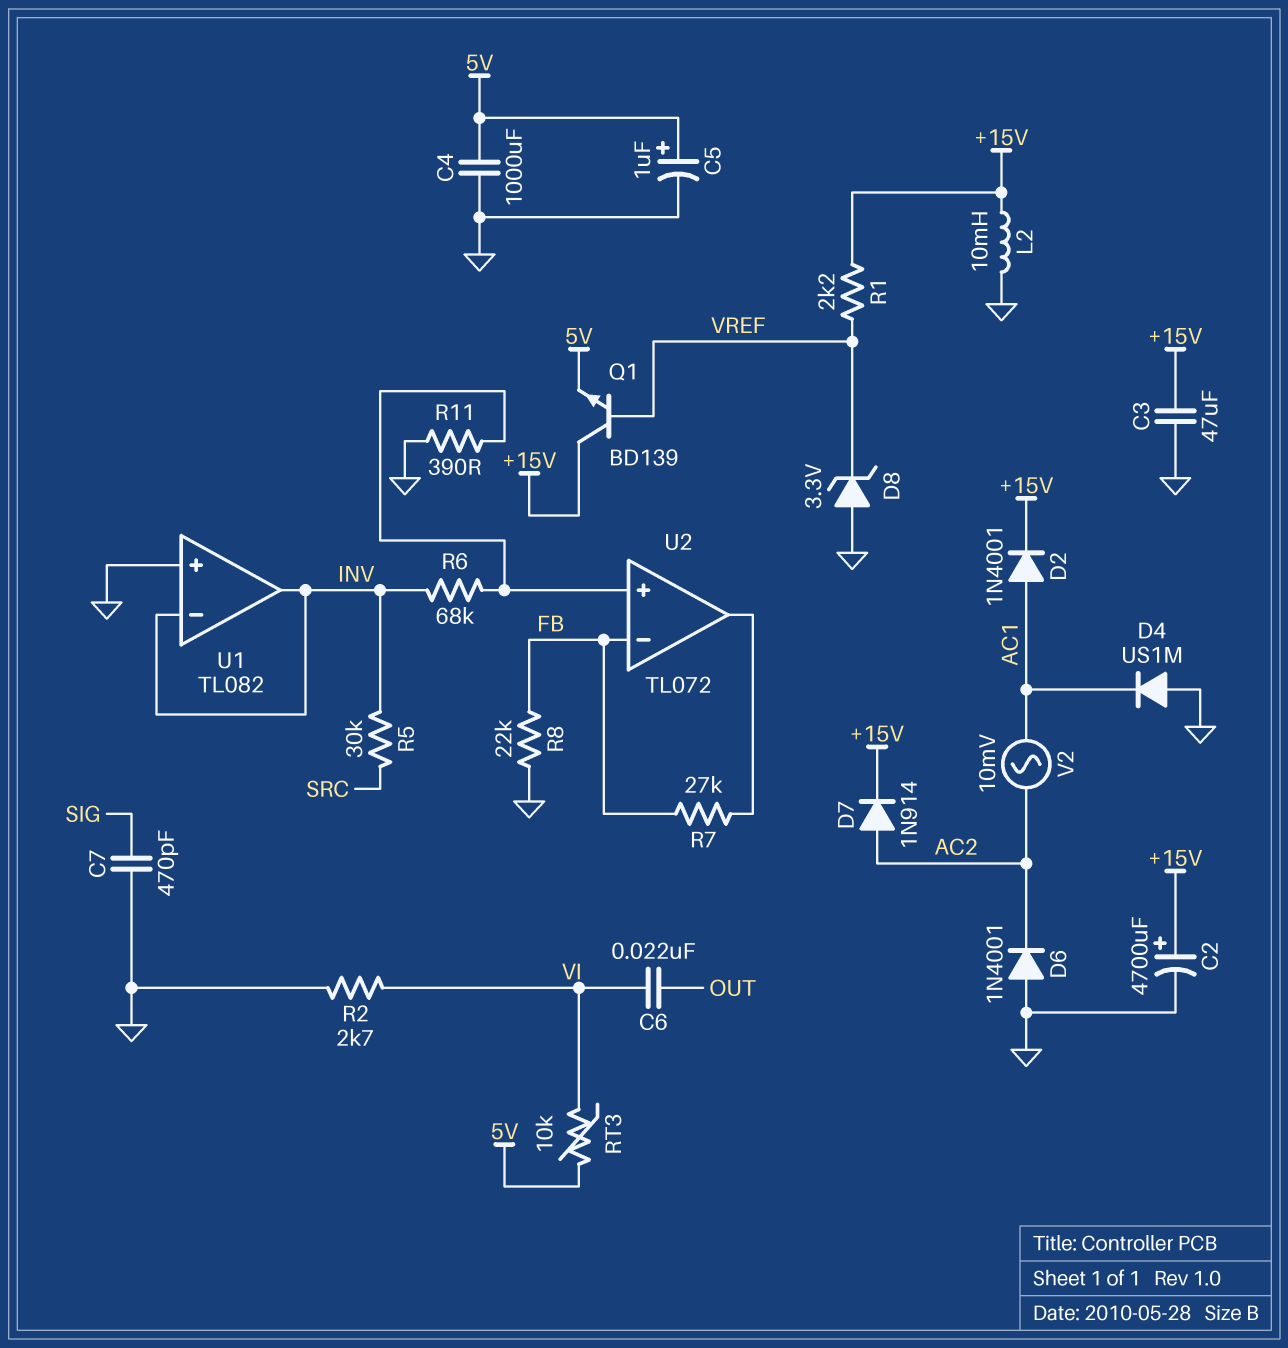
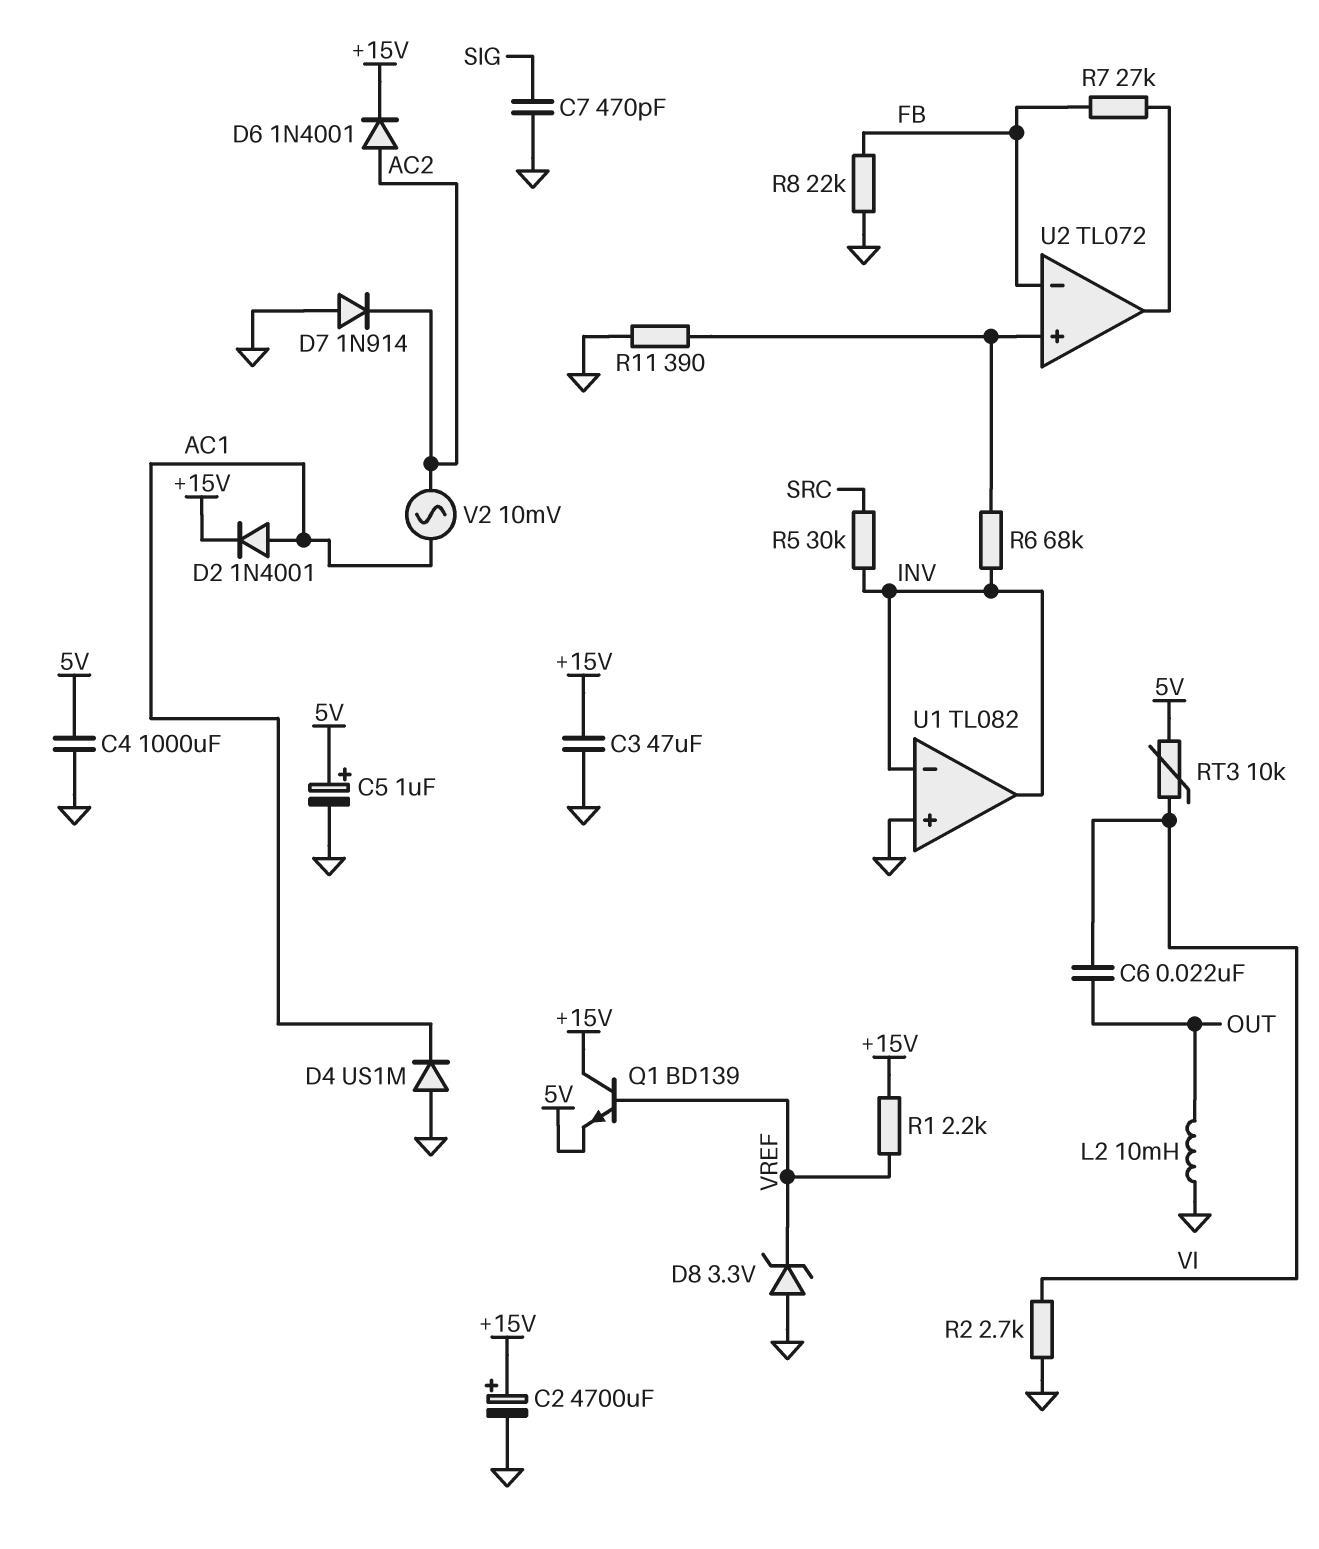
D6: diode 1N4001 (A GND, K AC2) -> diode 1N4001 (A AC2, K +15V)
D7: diode 1N914 (A AC2, K +15V) -> diode 1N914 (A GND, K AC2)
L2: 10mH (+15V, GND) -> 10mH (GND, OUT)

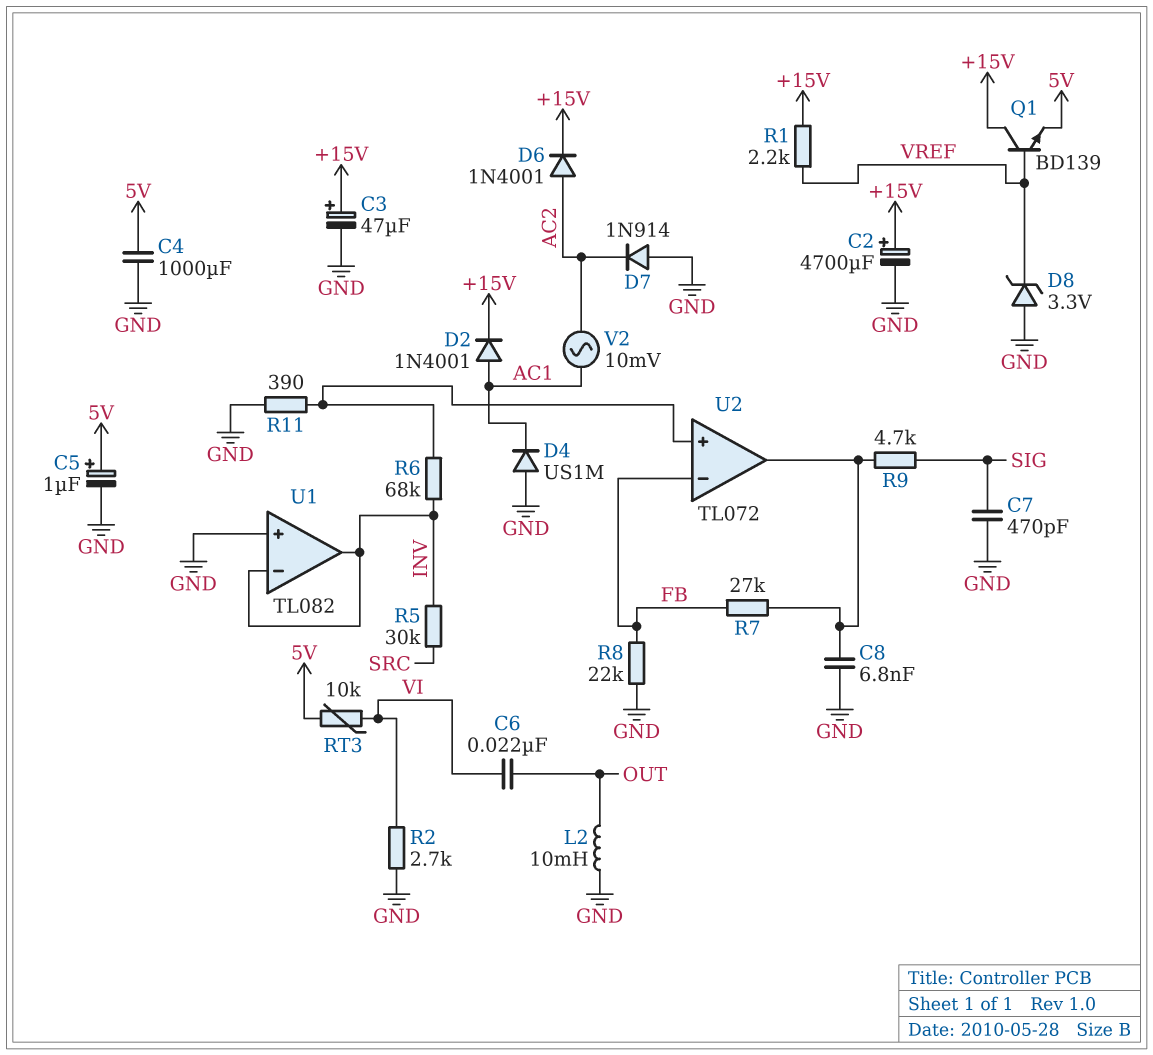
C3: 47uF (+15V, GND) -> 47uF (plus +15V, minus GND)
C8: none -> 6.8nF (GND, U2/out)
R9: none -> 4.7k (SIG, U2/out)

